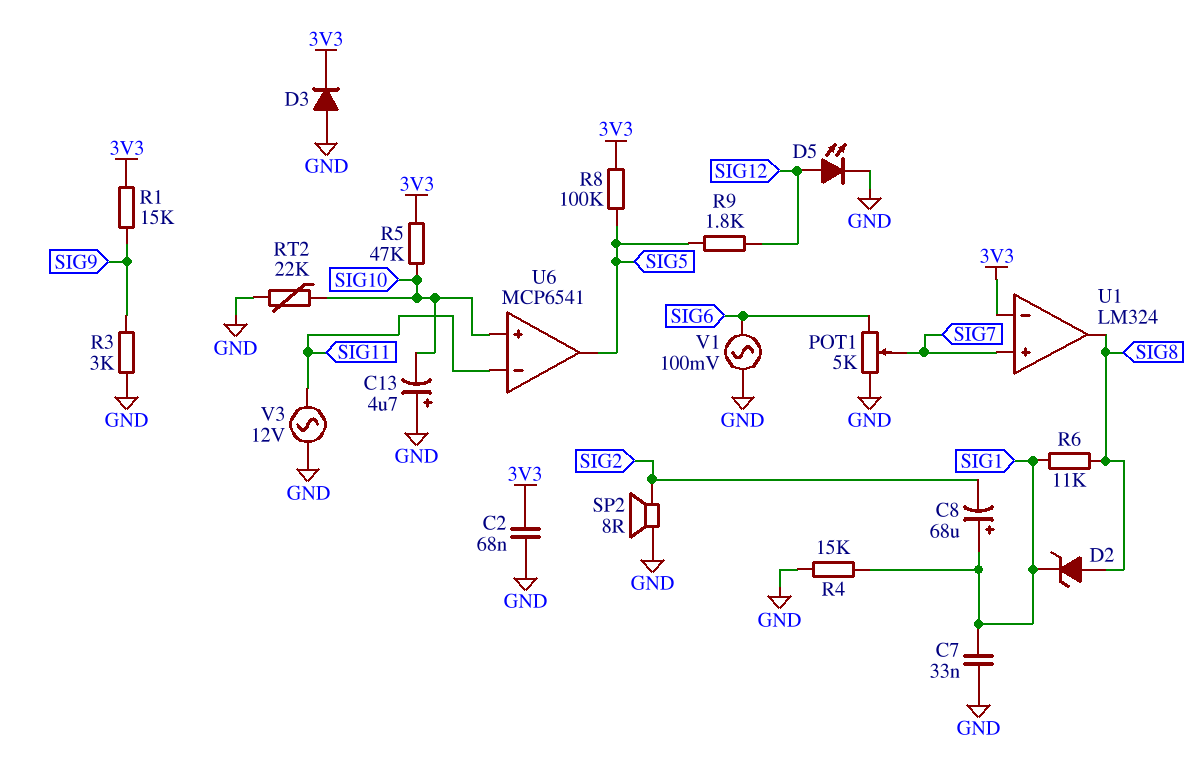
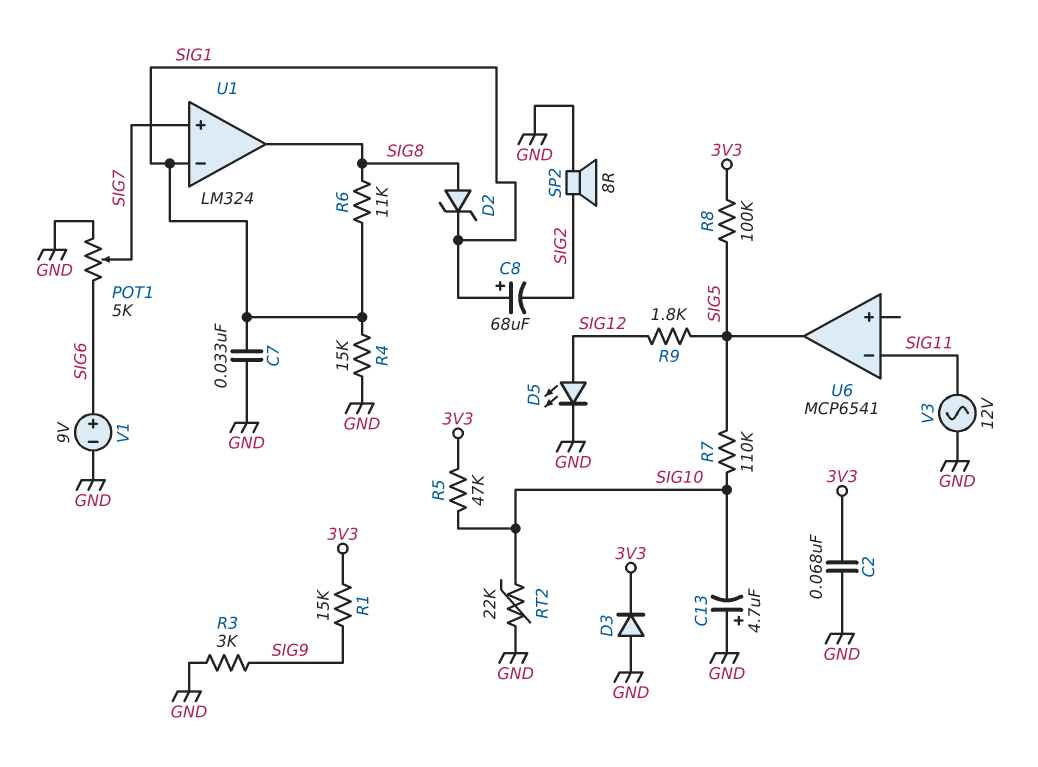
R7: none -> 110k (SIG5, SIG10)
U1 pin in-: 3V3 -> SIG1
U6 pin in+: SIG10 -> none
V1: AC 100mV (GND, SIG6) -> 9V (plus SIG6, minus GND)

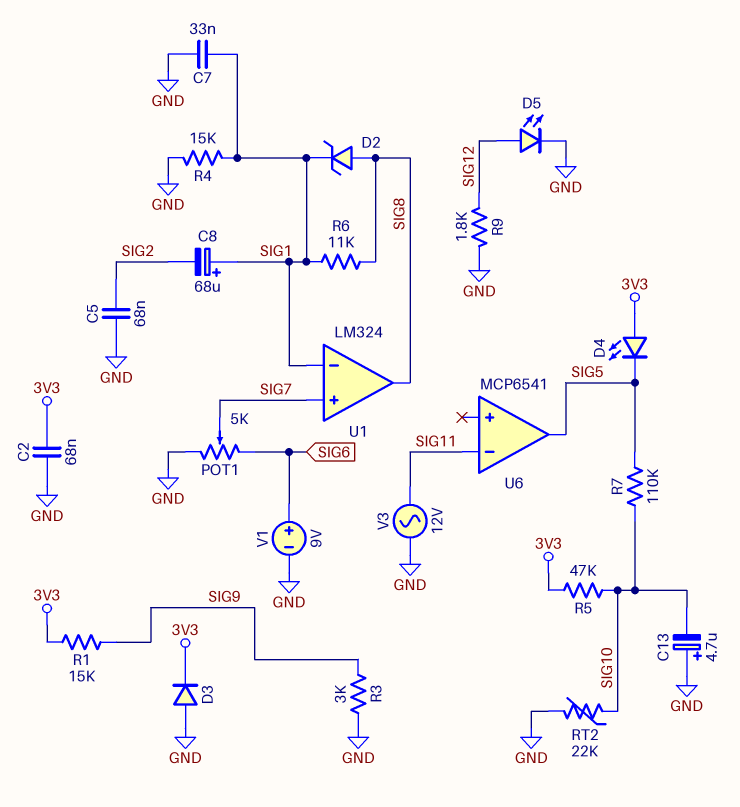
C5: none -> 68nF (GND, SIG2)
D4: none -> LED (A 3V3, K SIG5)
R8: 100k (3V3, SIG5) -> none
R9: 1.8k (SIG5, SIG12) -> 1.8k (GND, SIG12)
SP2: speaker 8R (GND, SIG2) -> none

